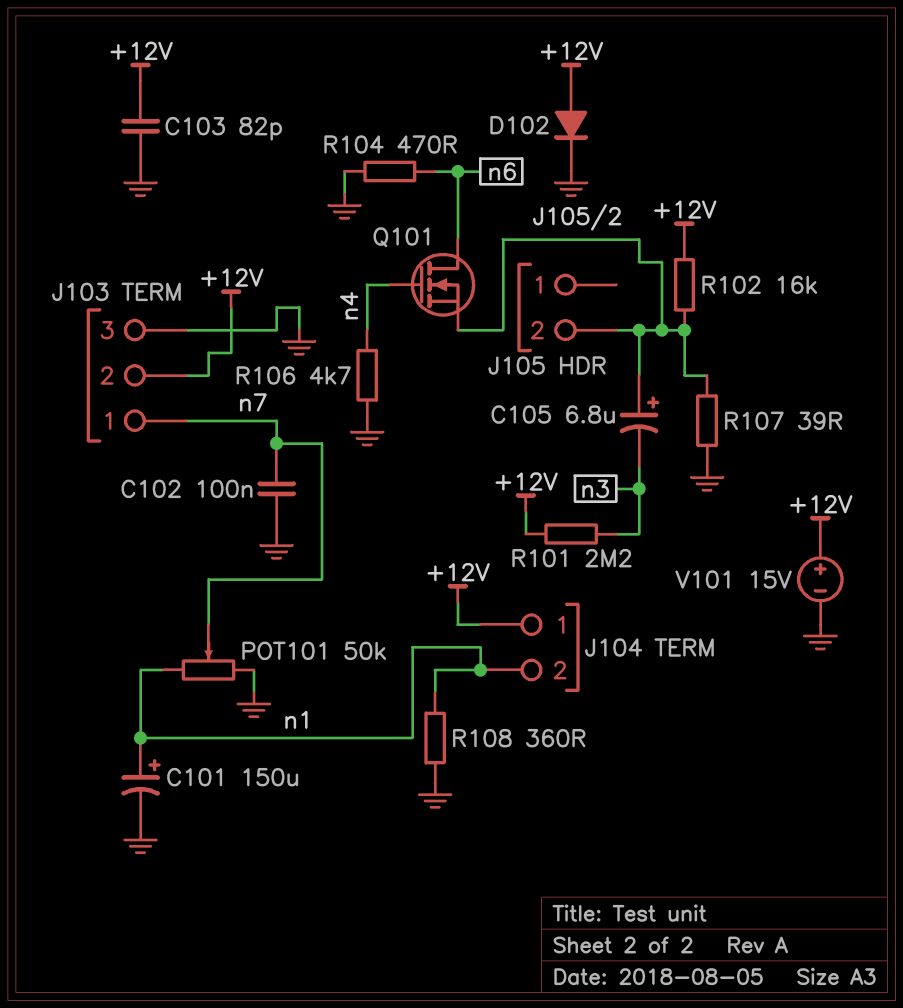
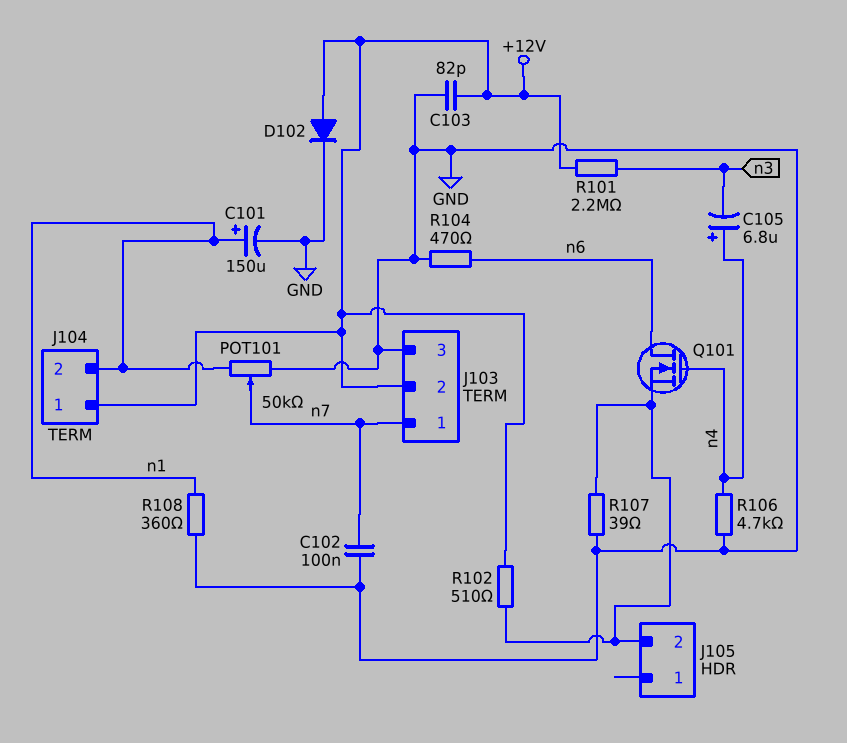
C105: 6.8uF (plus J105/2, minus n3) -> 6.8uF (plus n4, minus n3)
R102: 16k (+12V, J105/2) -> 510 (+12V, J105/2)
V101: 15V (plus +12V, minus GND) -> none

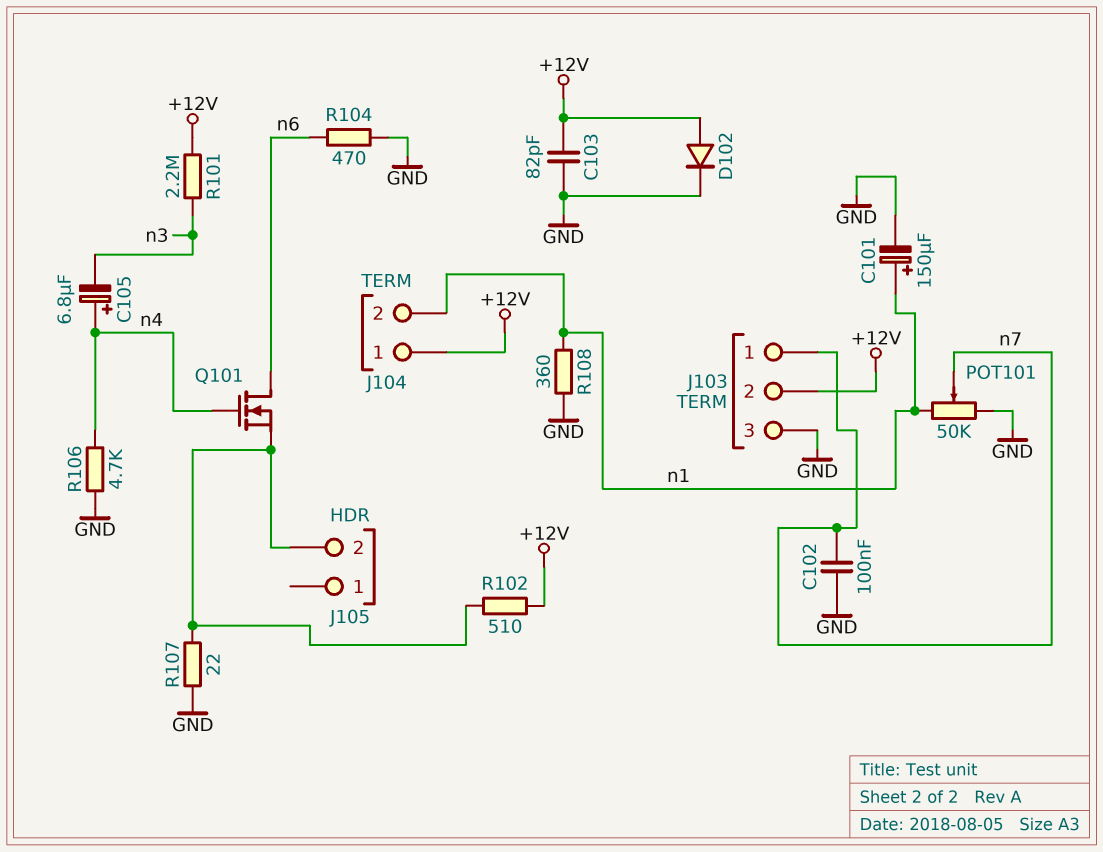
R107: 39 (GND, J105/2) -> 22 (GND, J105/2)

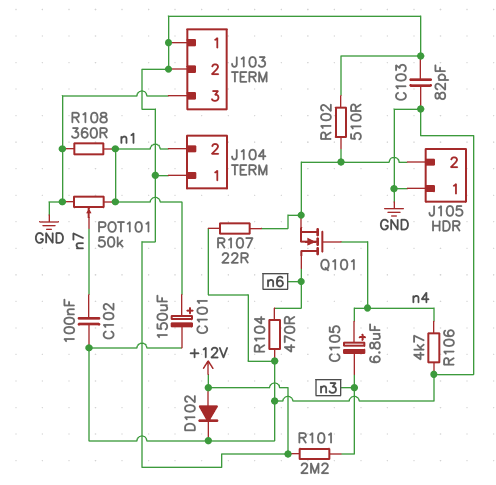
J103 pin 1: n7 -> +12V
J105 pin 1: none -> GND

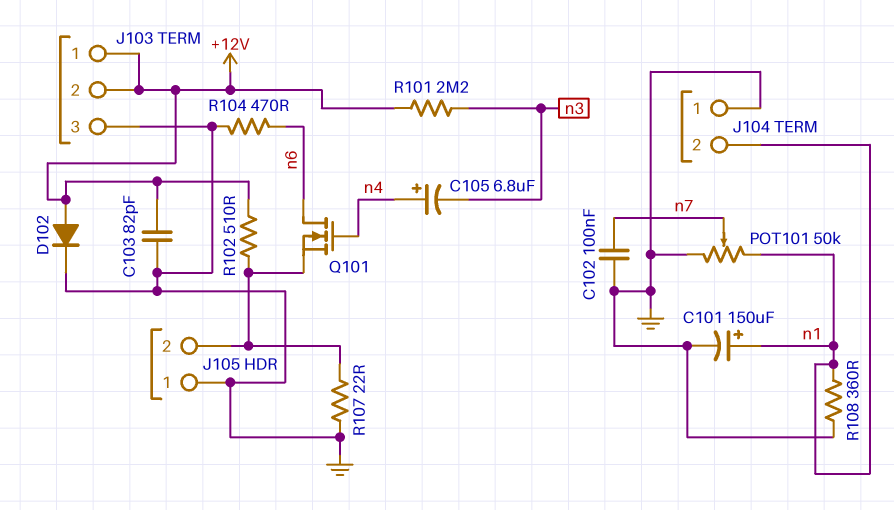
J104 pin 1: +12V -> GND
R106: 4.7k (GND, n4) -> none

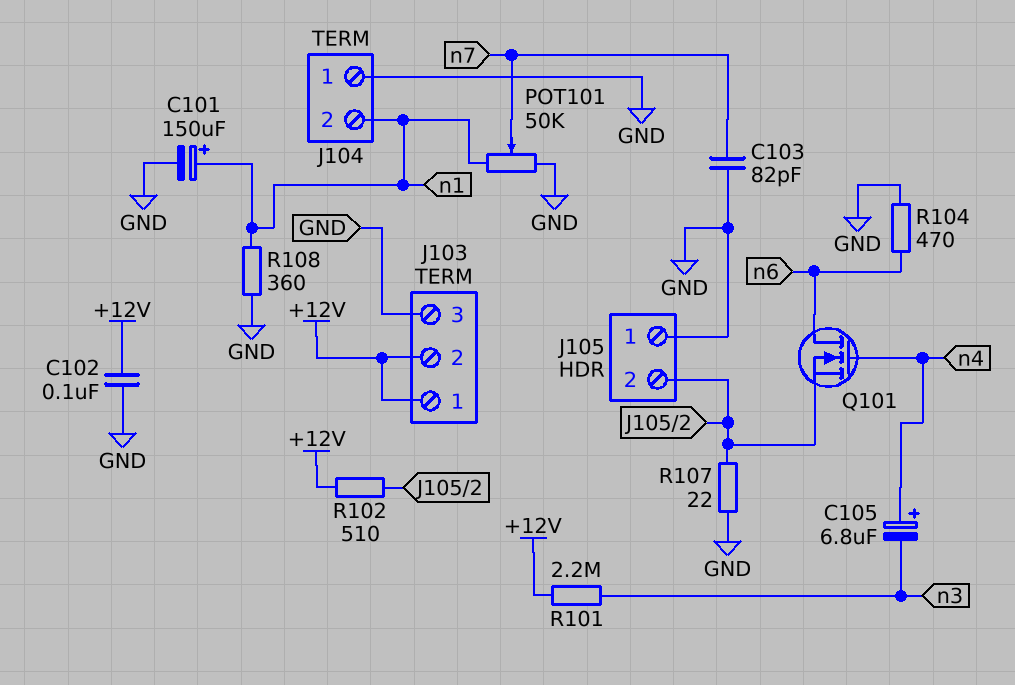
C102: 100nF (GND, n7) -> 100nF (+12V, GND)
C103: 82pF (+12V, GND) -> 82pF (GND, n7)
D102: diode (A +12V, K GND) -> none

